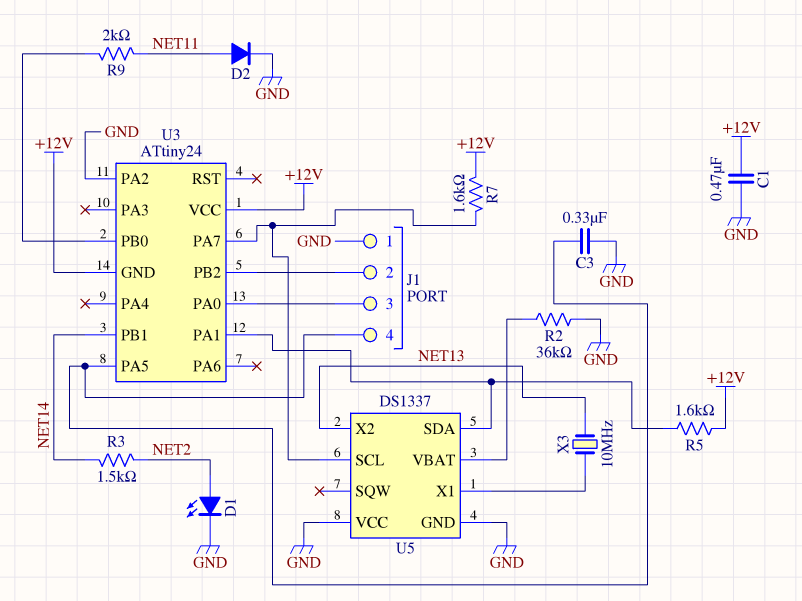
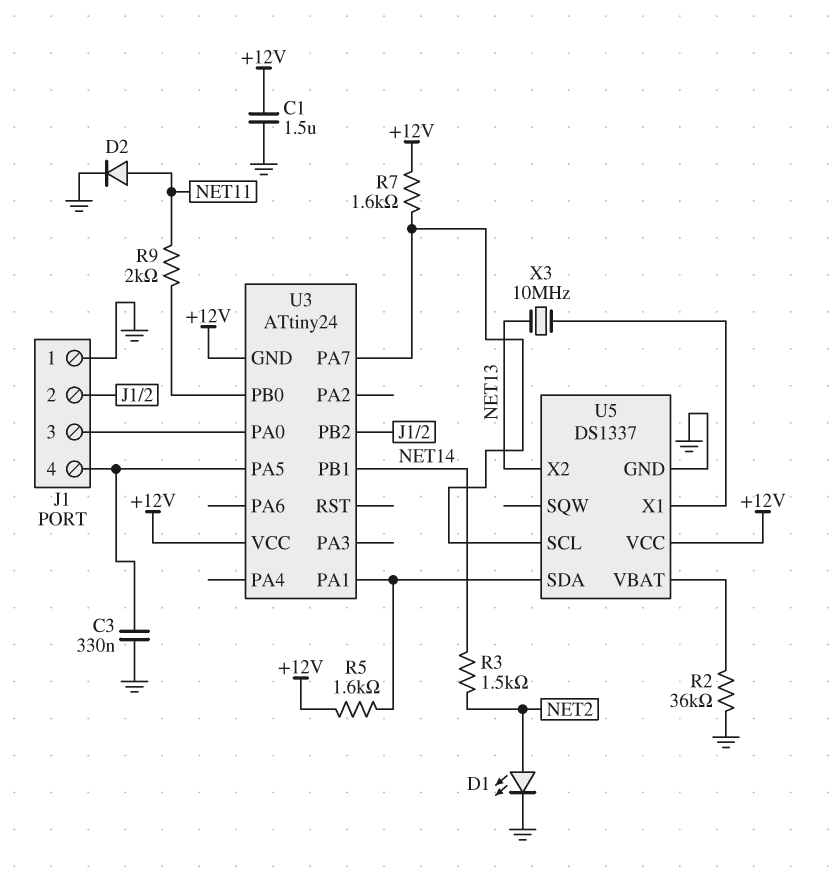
C1: 470nF (+12V, GND) -> 1.5uF (+12V, GND)
U3 pin PA2: GND -> none
U5 pin VCC: GND -> +12V

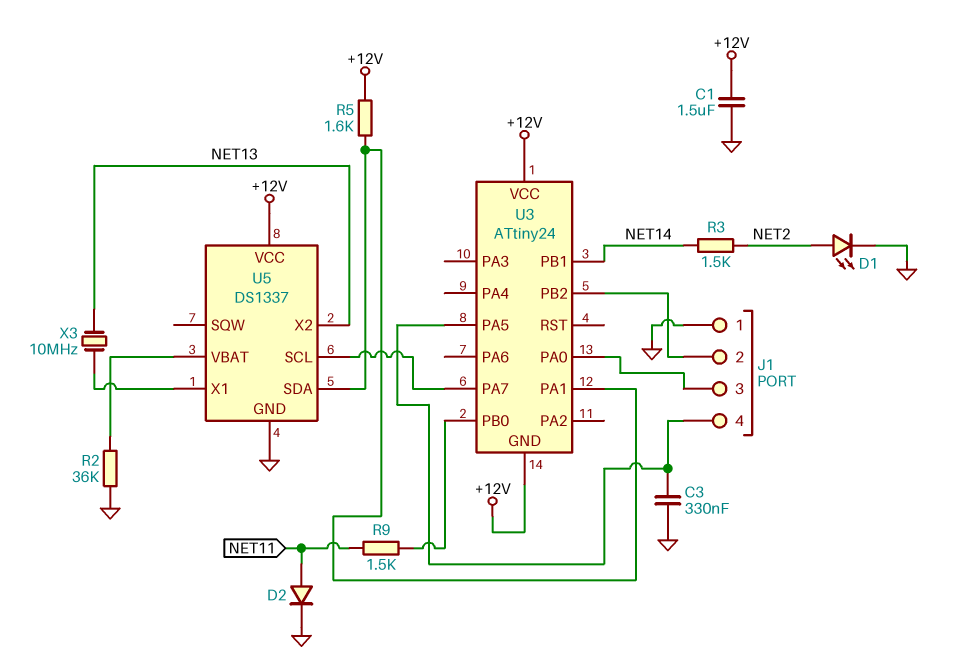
R7: 1.6k (+12V, U3/PA7) -> none
R9: 2k (NET11, U3/PB0) -> 1.5k (NET11, U3/PB0)

